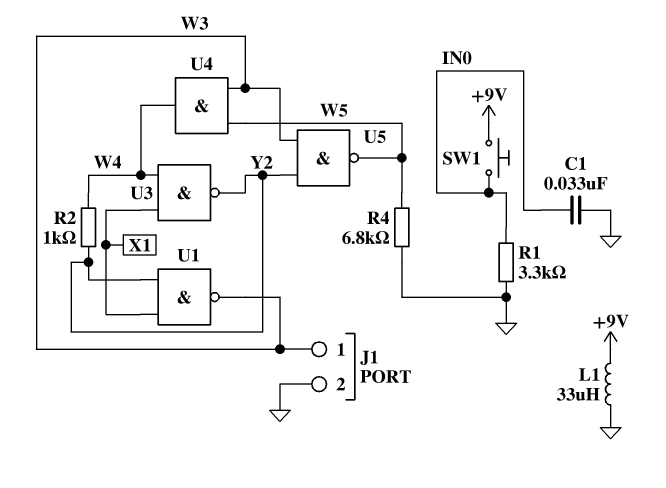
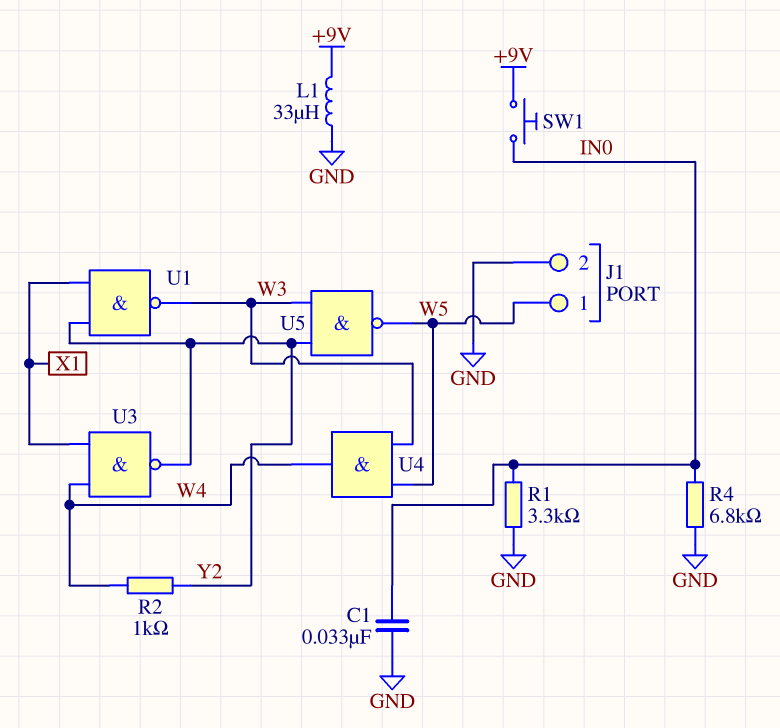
J1 pin 1: W3 -> W5
R4: 6.8k (GND, W5) -> 6.8k (GND, IN0)

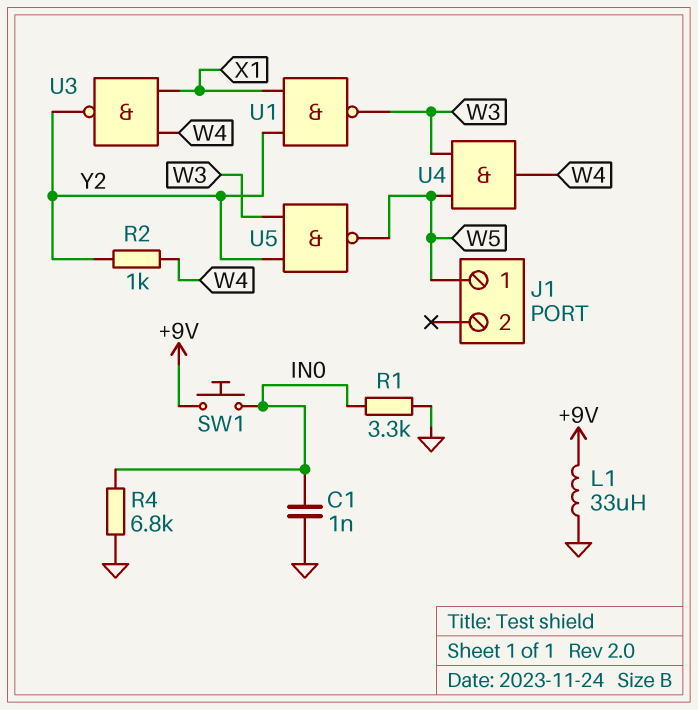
C1: 33nF (GND, IN0) -> 1nF (GND, IN0)
J1 pin 2: GND -> none

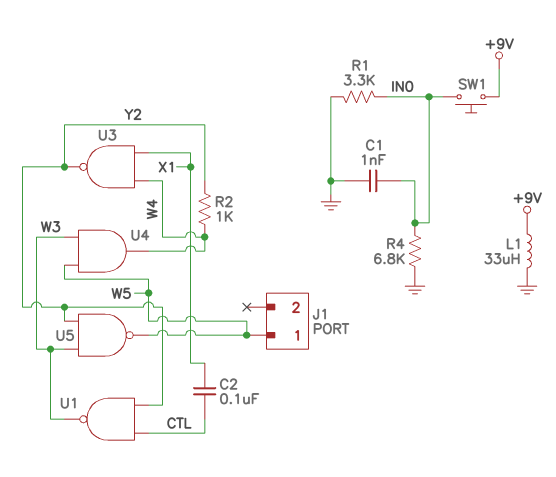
C2: none -> 100nF (CTL, X1)
U1: NAND (in X1, in Y2, out W3) -> NAND (in CTL, in Y2, out W3)

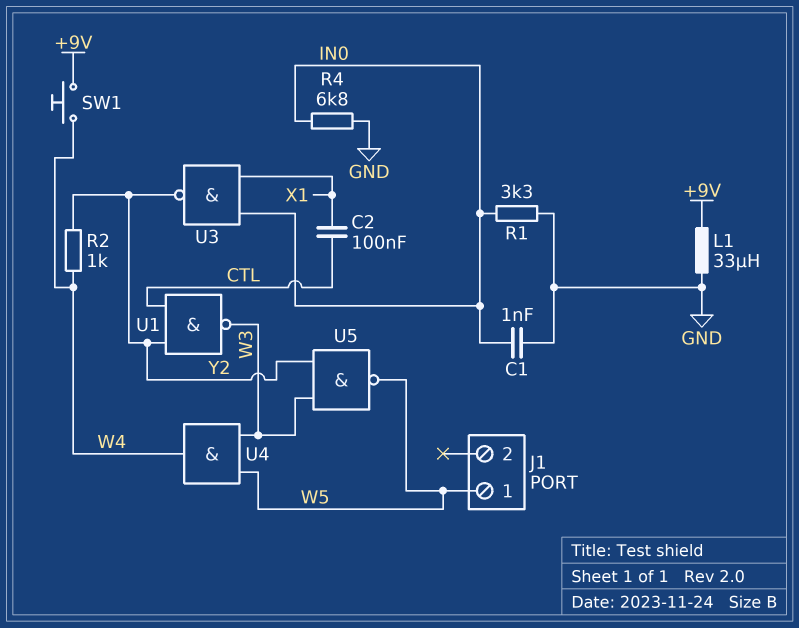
SW1: button (+9V, IN0) -> button (+9V, W4)
U3: NAND (in W4, in X1, out Y2) -> NAND (in IN0, in X1, out Y2)

